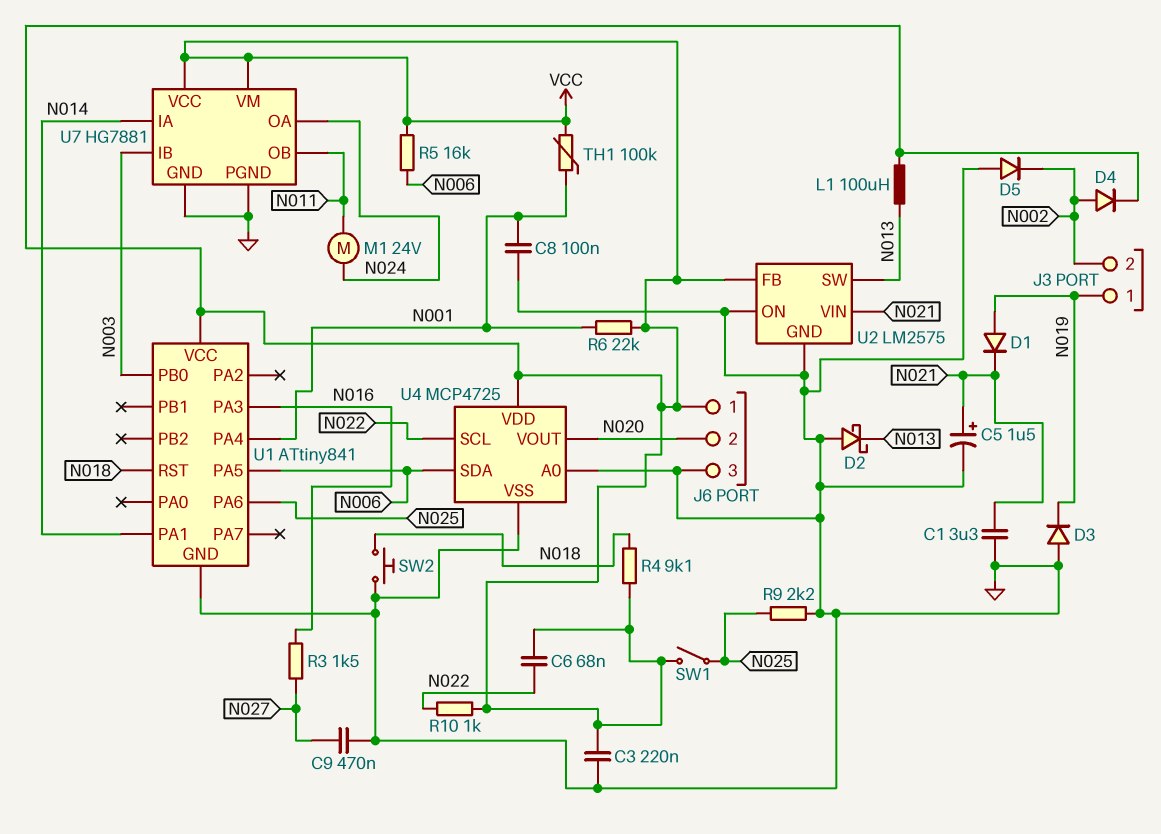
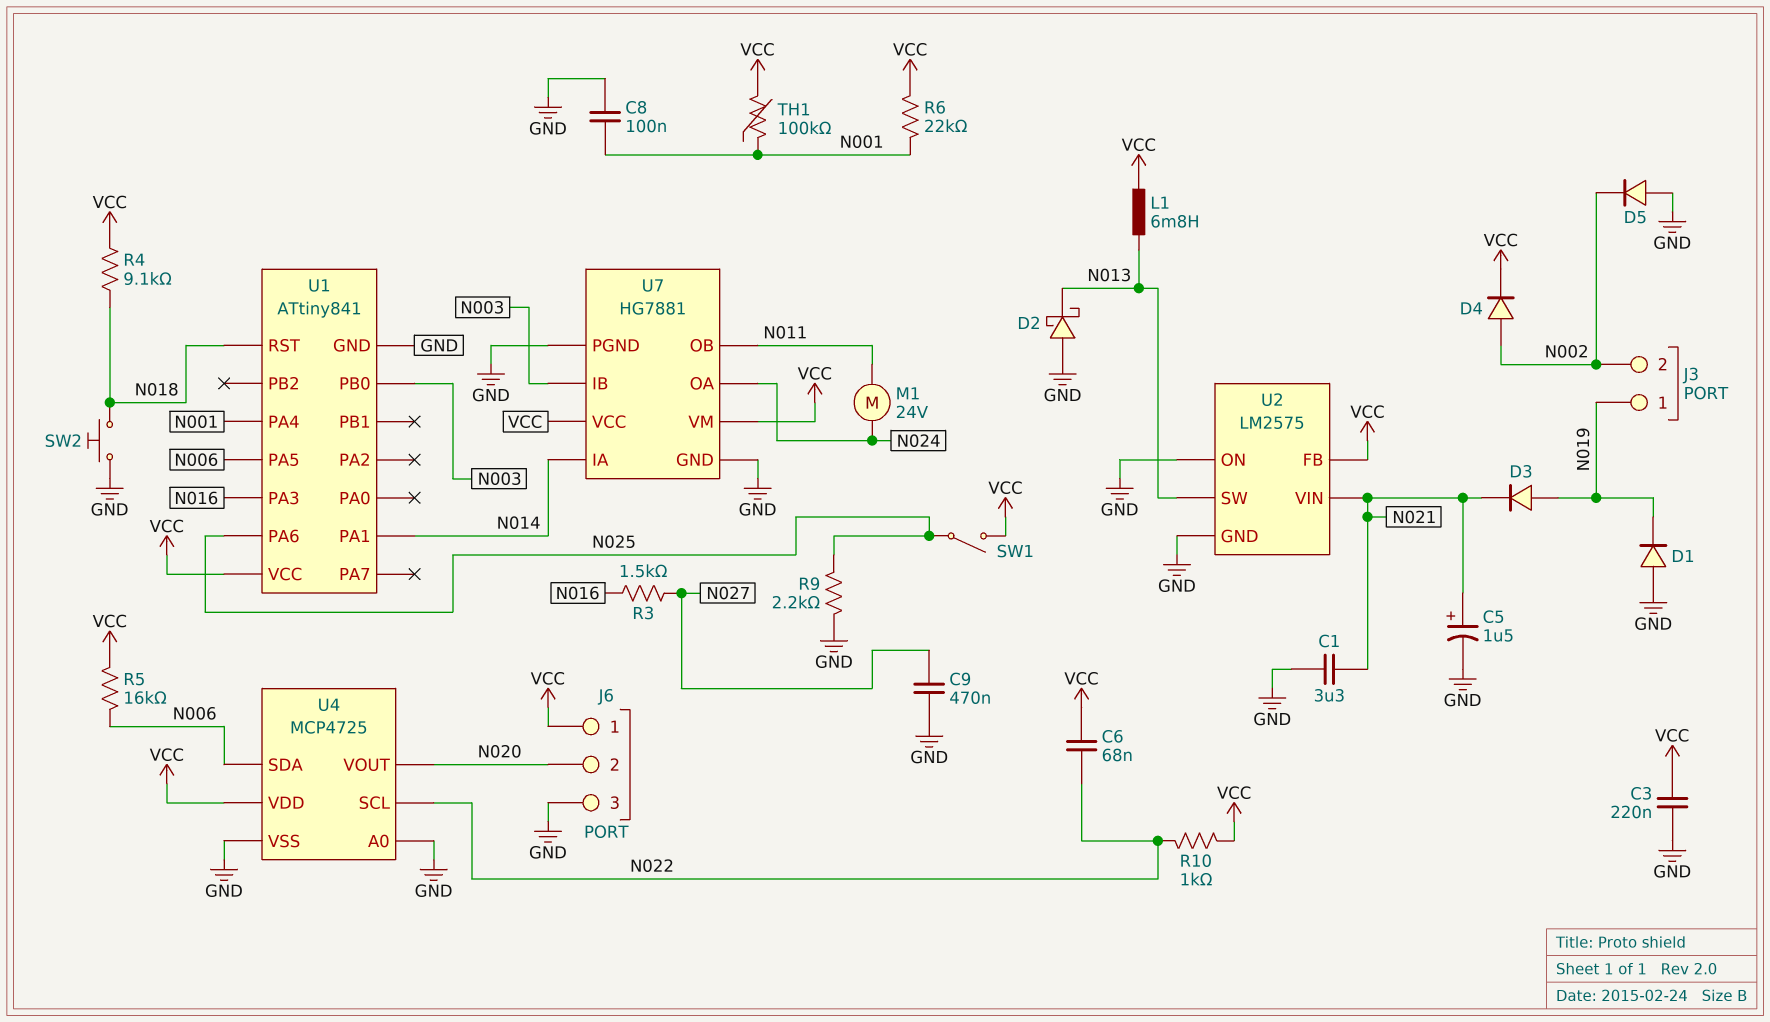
D1: diode (A N019, K N021) -> diode (A GND, K N019)
D3: diode (A GND, K N019) -> diode (A N019, K N021)
L1: 100uH (N013, VCC) -> 6.8mH (N013, VCC)

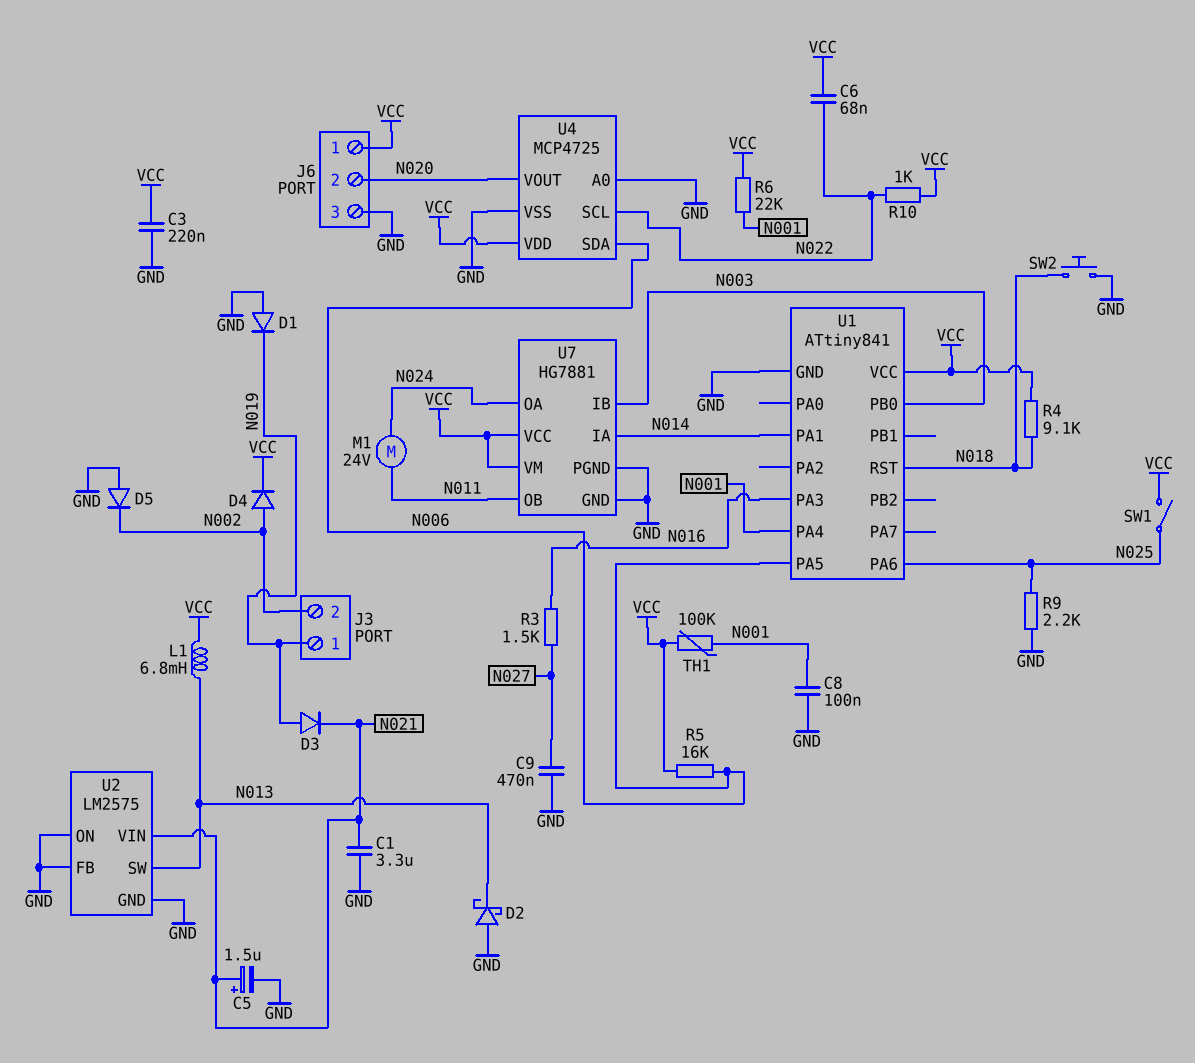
U2 pin FB: VCC -> GND

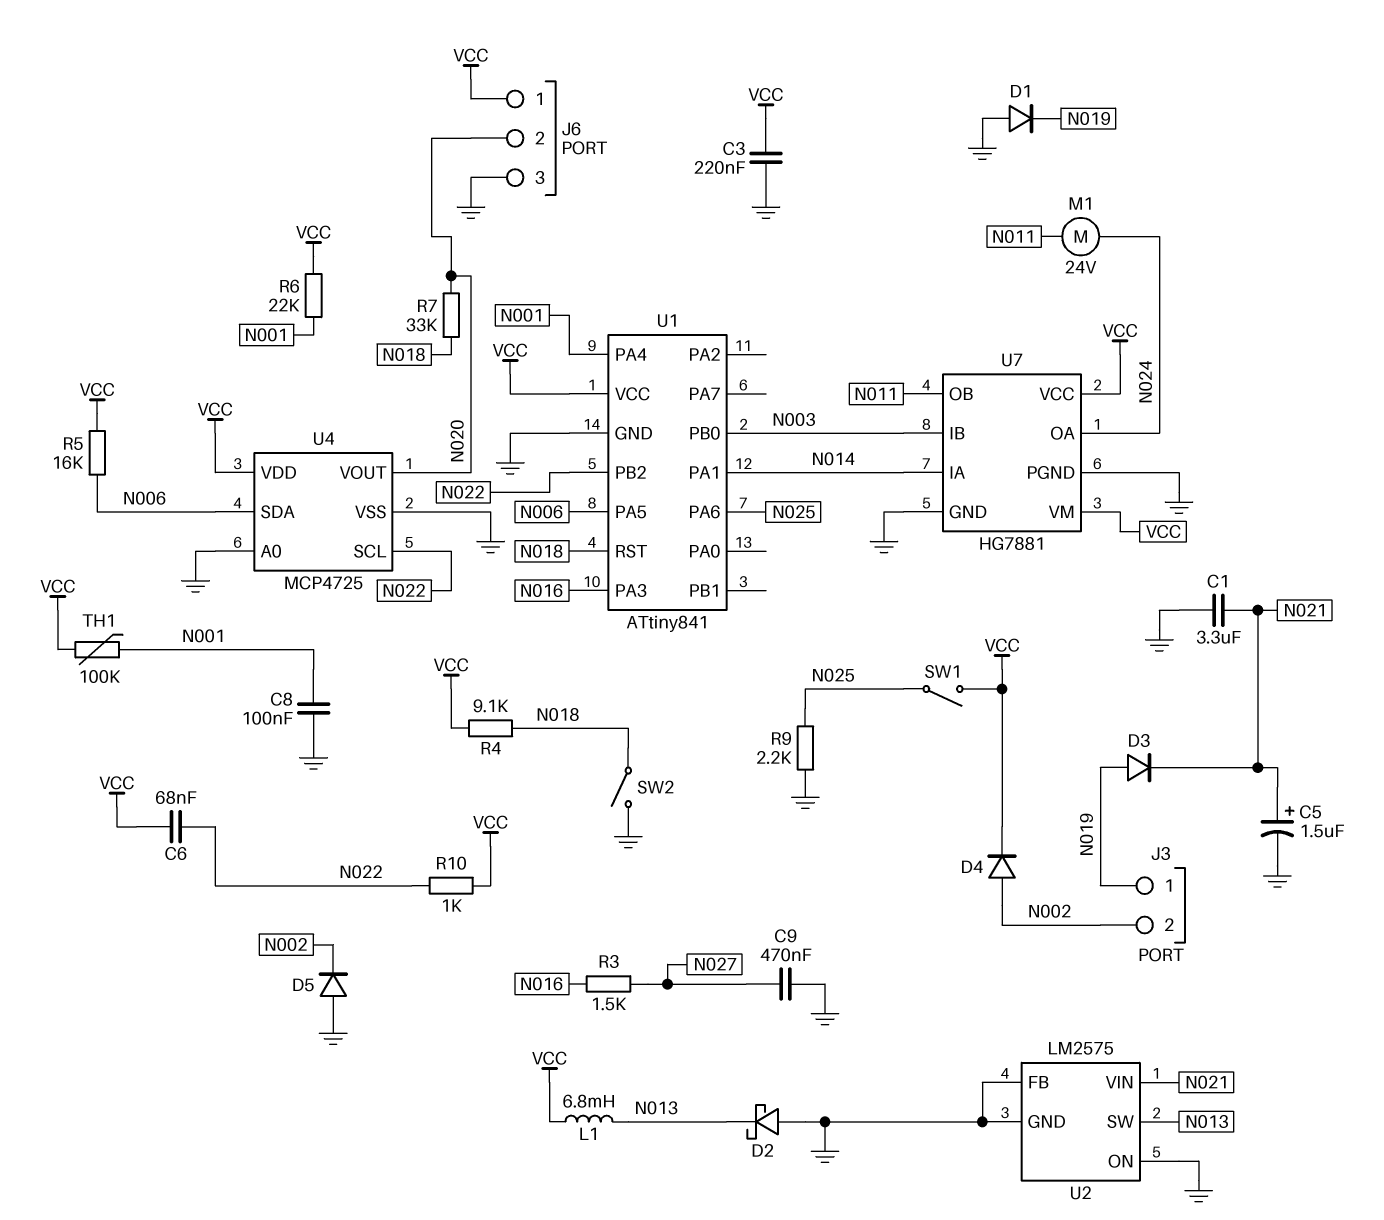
R7: none -> 33k (N018, N020)
SW2: button (GND, N018) -> switch (GND, N018)
U1 pin PB2: none -> N022

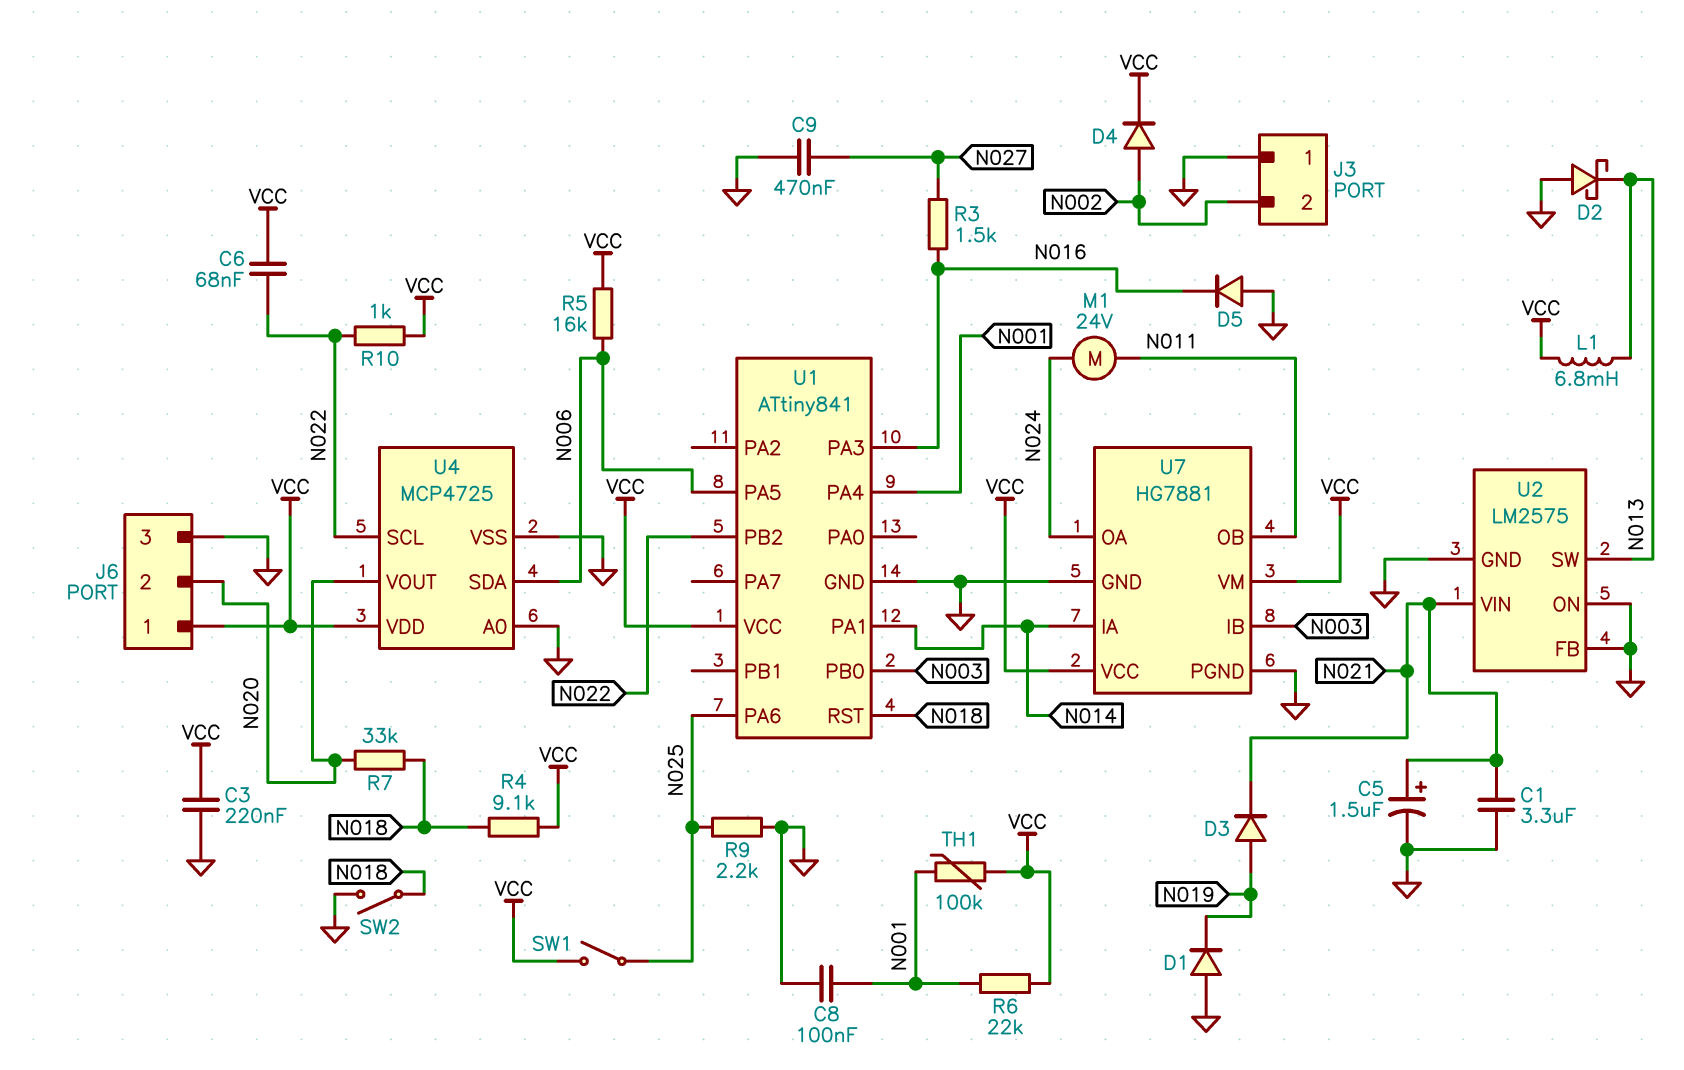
D5: diode (A GND, K N002) -> diode (A GND, K N016)
J3 pin 1: N019 -> GND

